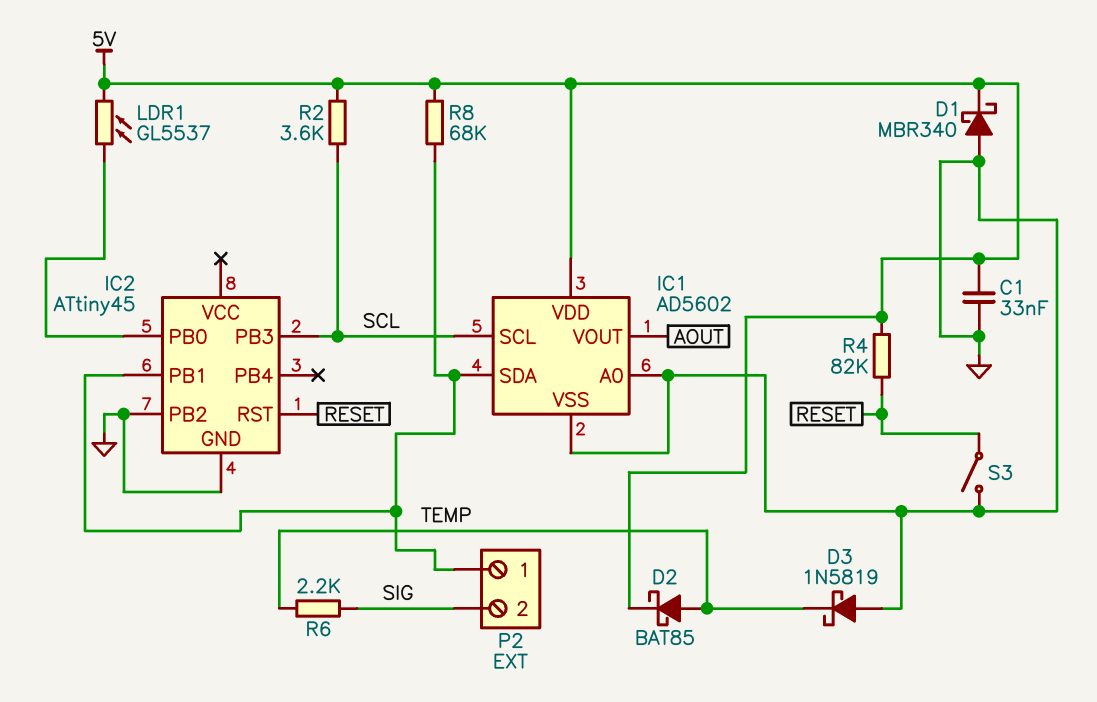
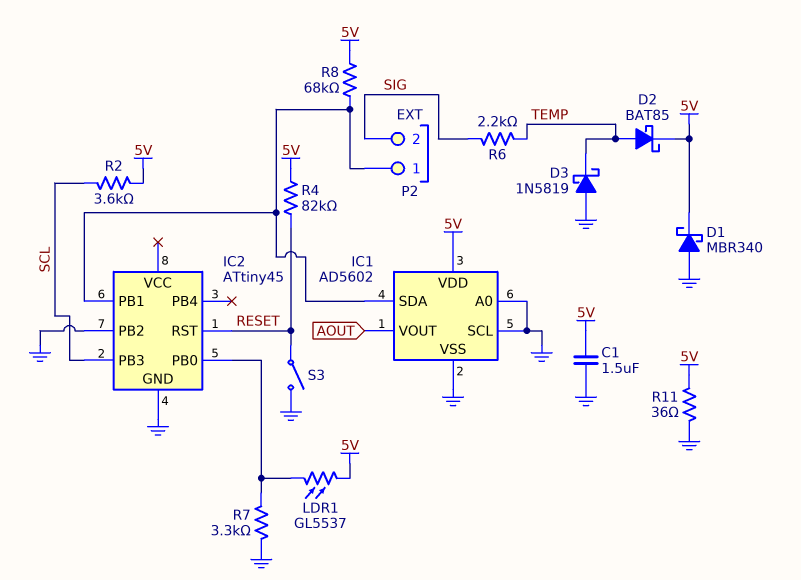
C1: 33nF (5V, GND) -> 1.5uF (5V, GND)
IC1 pin SCL: SCL -> GND
R7: none -> 3.3k (GND, IC2/PB0)
R11: none -> 36 (5V, GND)

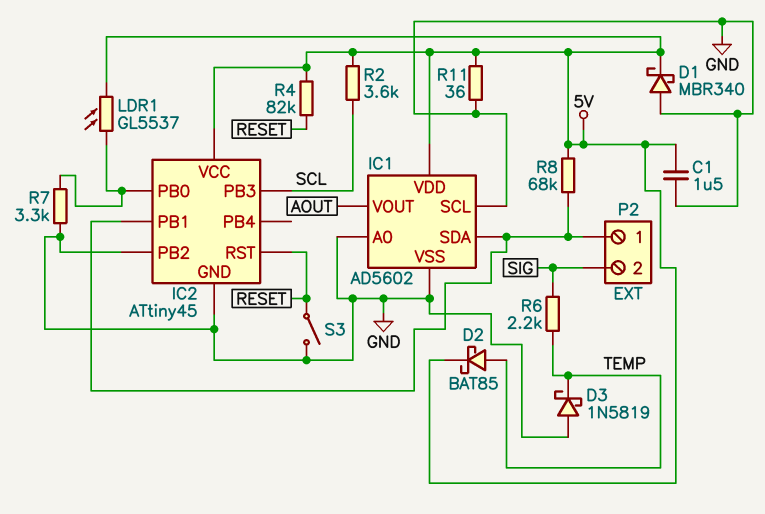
IC2 pin VCC: none -> 5V

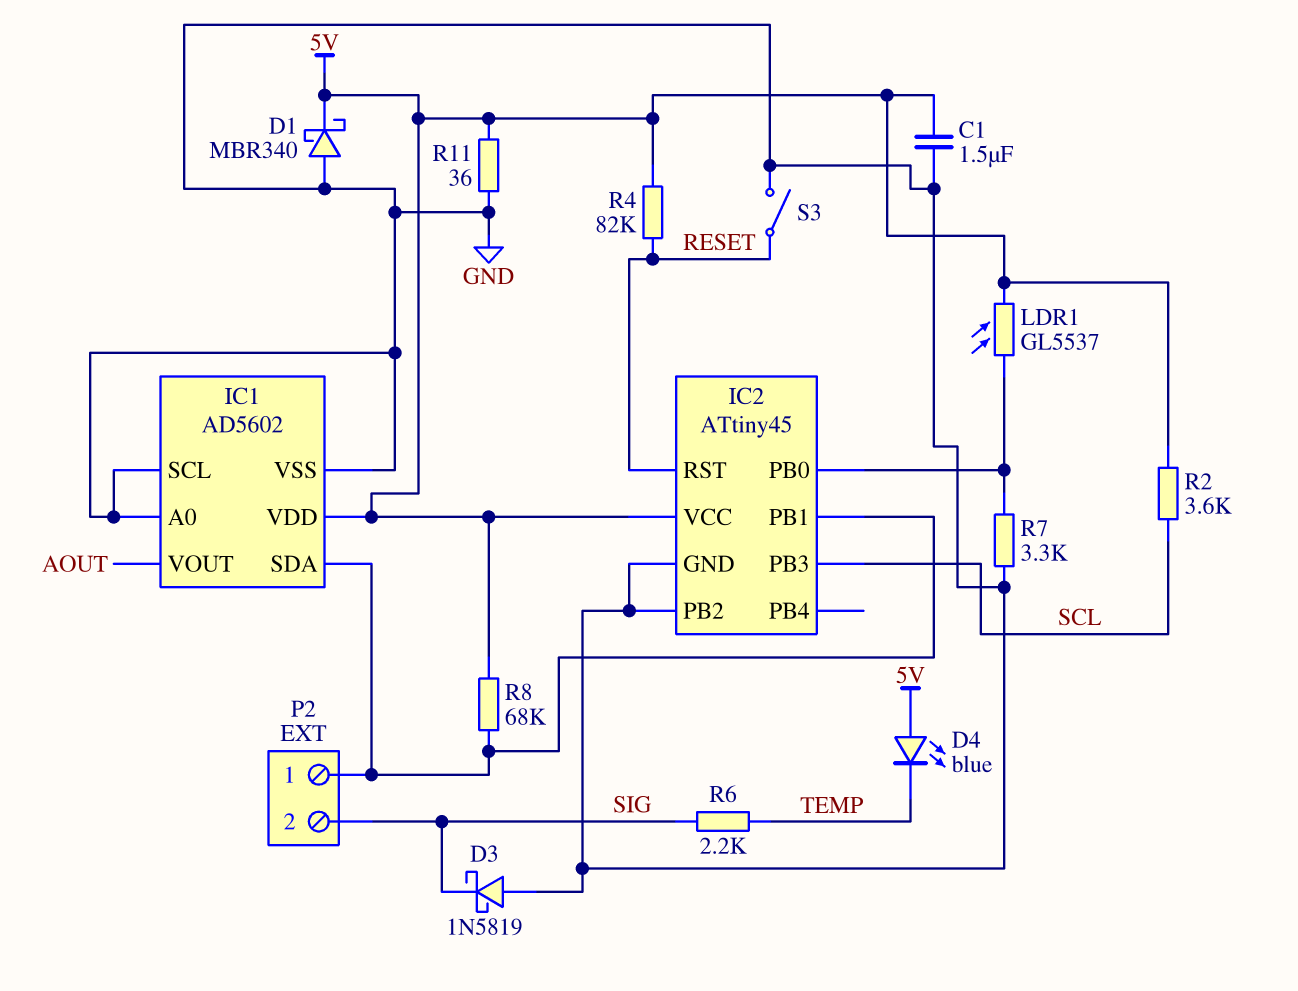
D2: schottky BAT85 (A TEMP, K 5V) -> none
D3: schottky 1N5819 (A GND, K TEMP) -> schottky 1N5819 (A GND, K SIG)
D4: none -> LED blue (A 5V, K TEMP)

